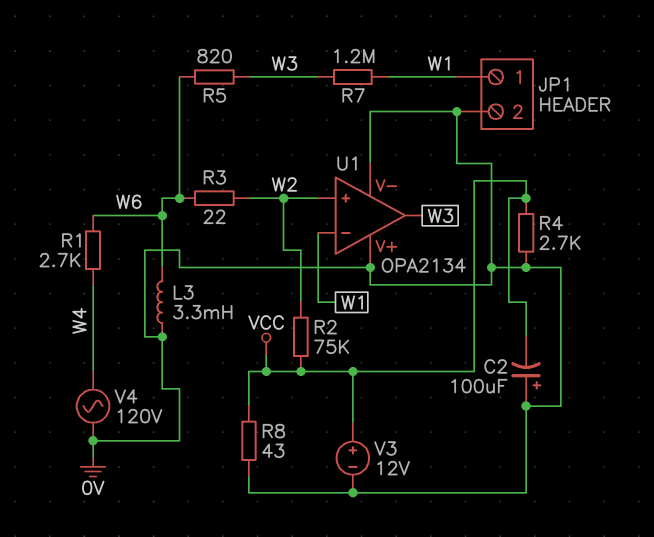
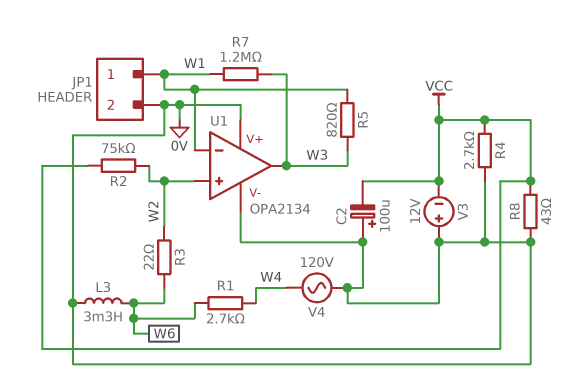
R5: 820 (W3, W6) -> 820 (W1, W3)
V3: 12V (plus VCC, minus 0V) -> 12V (plus 0V, minus VCC)

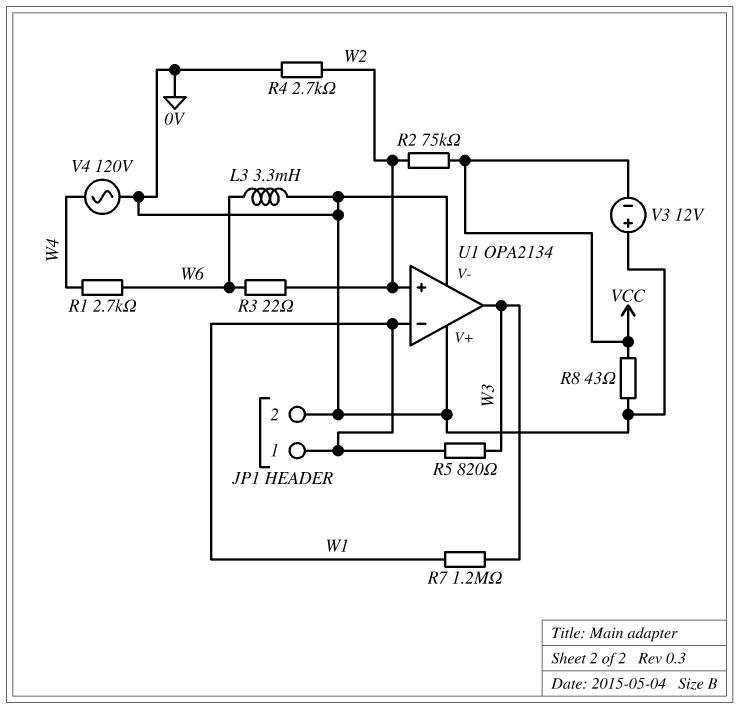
C2: 100uF (plus 0V, minus VCC) -> none
R4: 2.7k (0V, VCC) -> 2.7k (0V, W2)

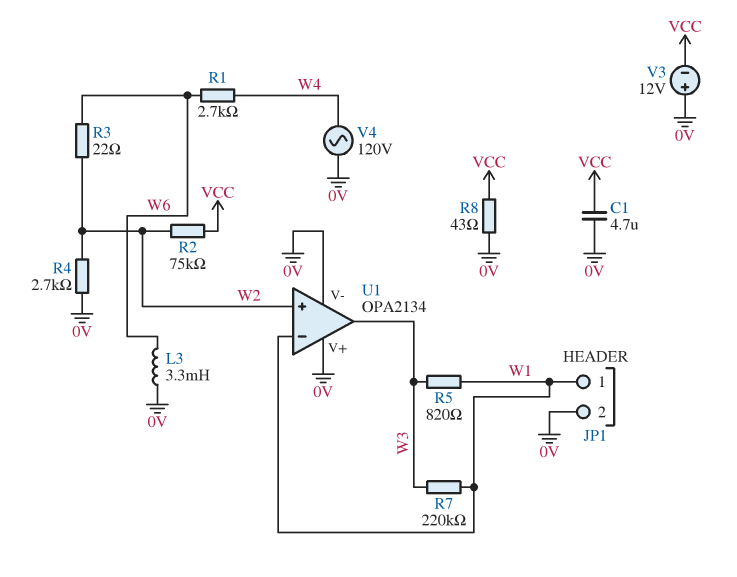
C1: none -> 4.7uF (0V, VCC)
R7: 1.2M (W1, W3) -> 220k (W1, W3)

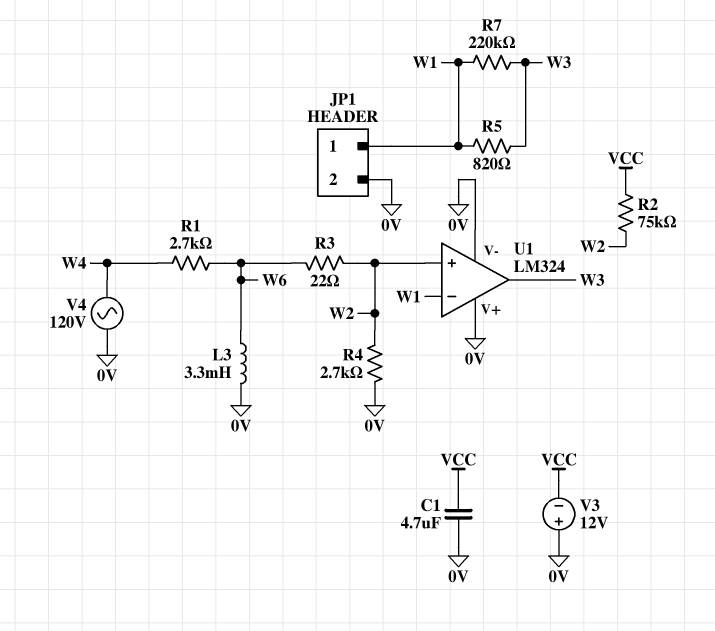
R8: 43 (0V, VCC) -> none
U1: OPA2134 -> LM324

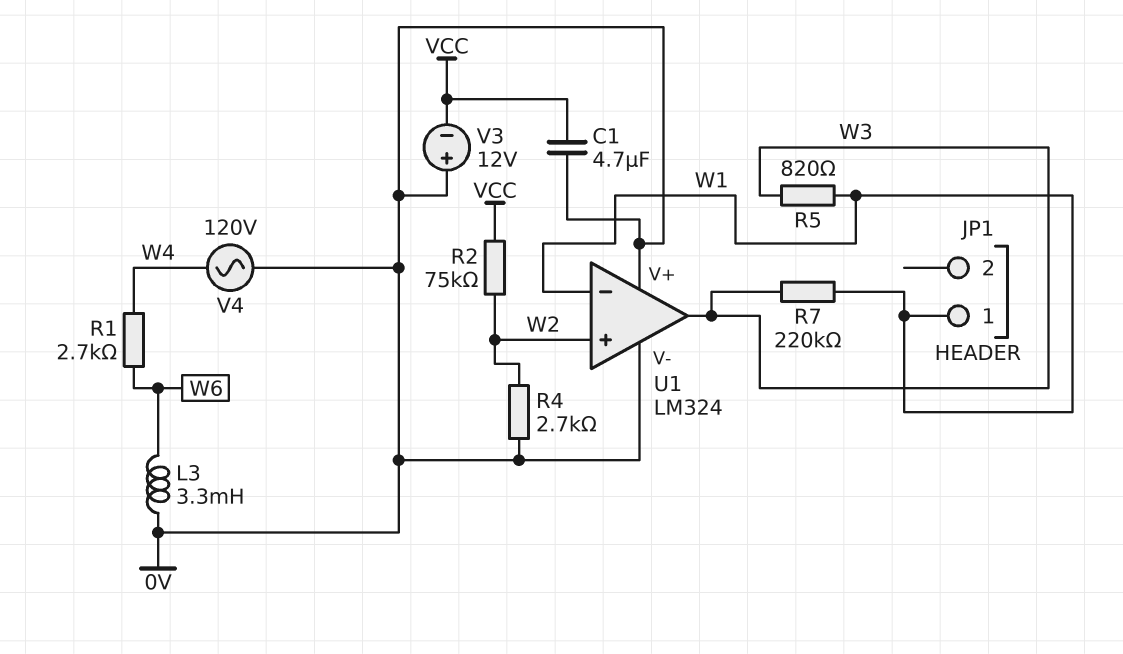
JP1 pin 2: 0V -> none
R3: 22 (W2, W6) -> none

